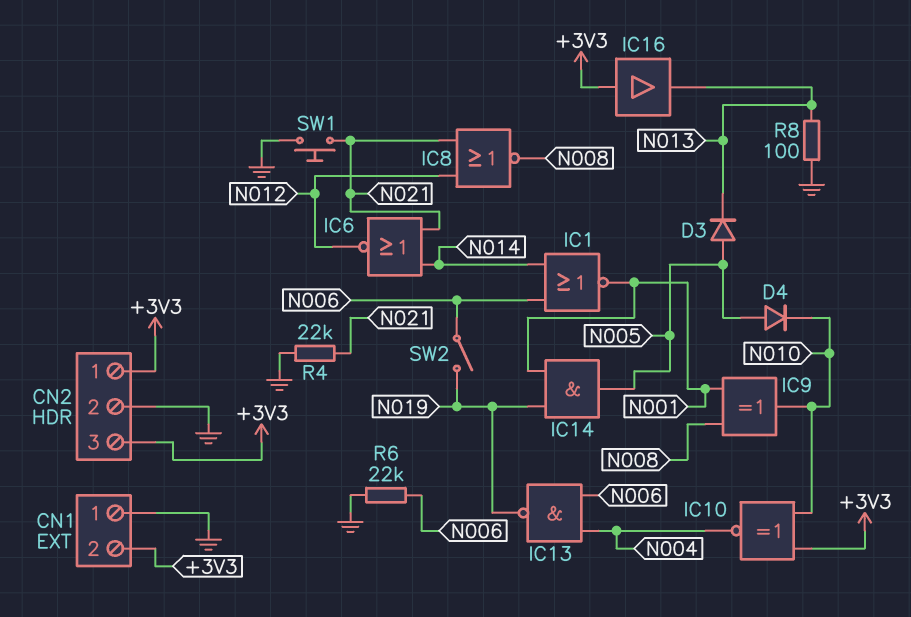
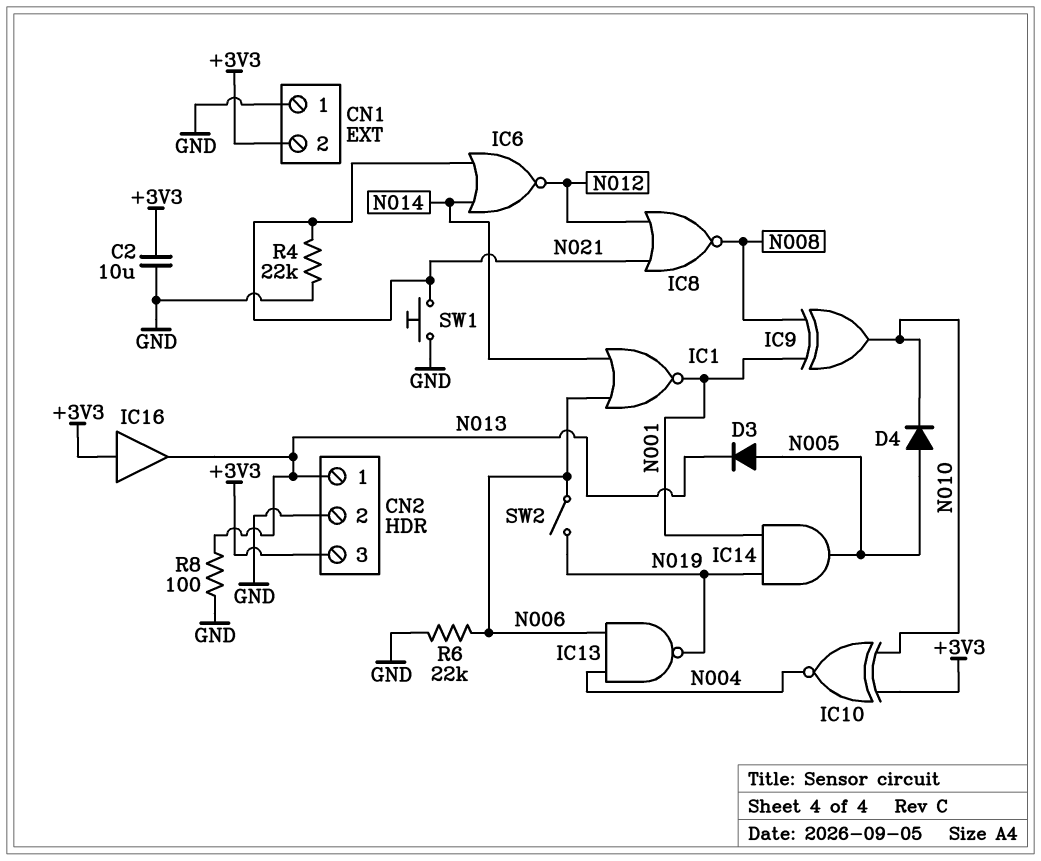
C2: none -> 10uF (+3V3, GND)
CN2 pin 1: +3V3 -> N013

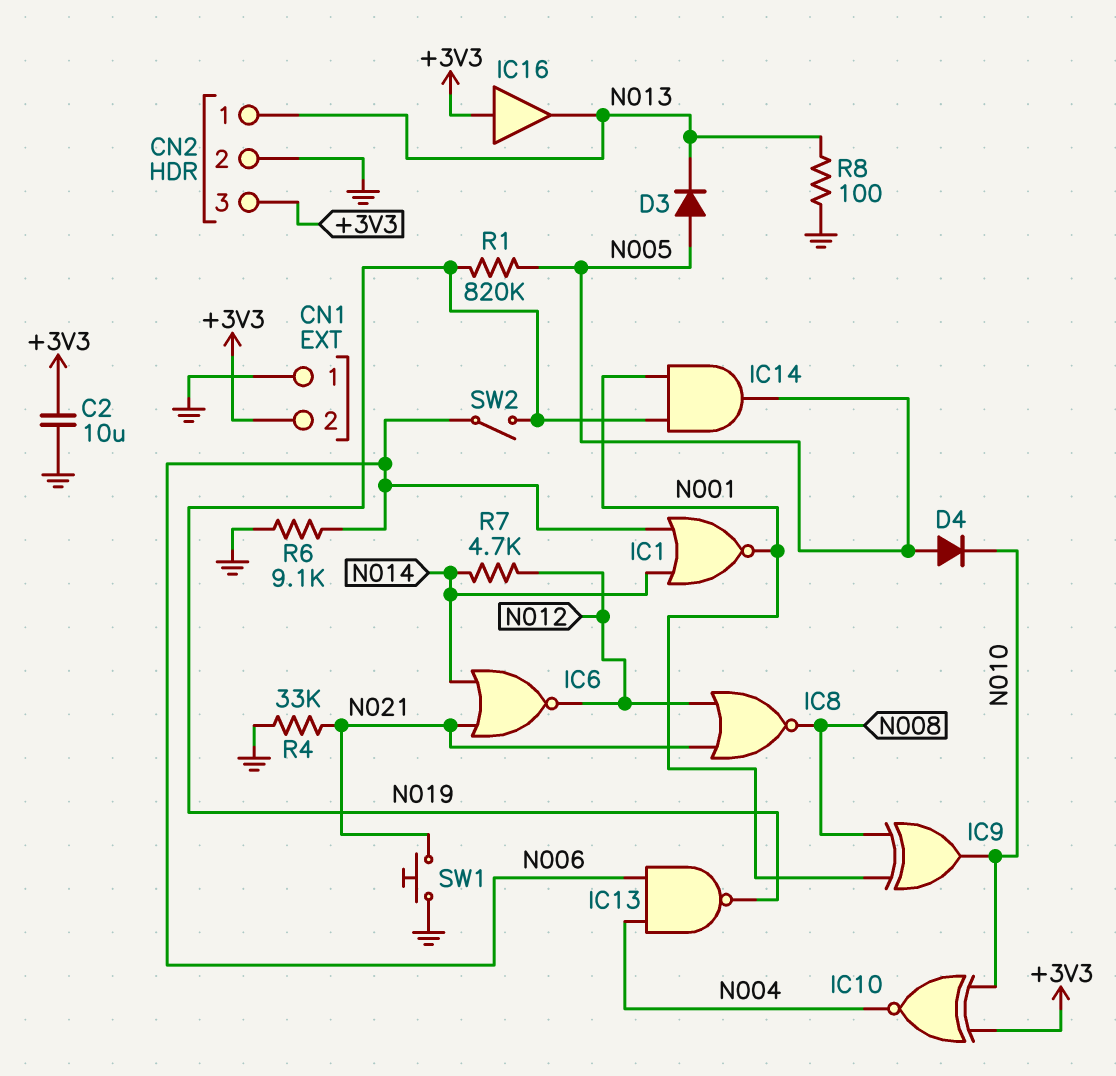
R1: none -> 820k (N005, N019)
R4: 22k (GND, N021) -> 33k (GND, N021)
R6: 22k (GND, N006) -> 9.1k (GND, N006)
R7: none -> 4.7k (N012, N014)

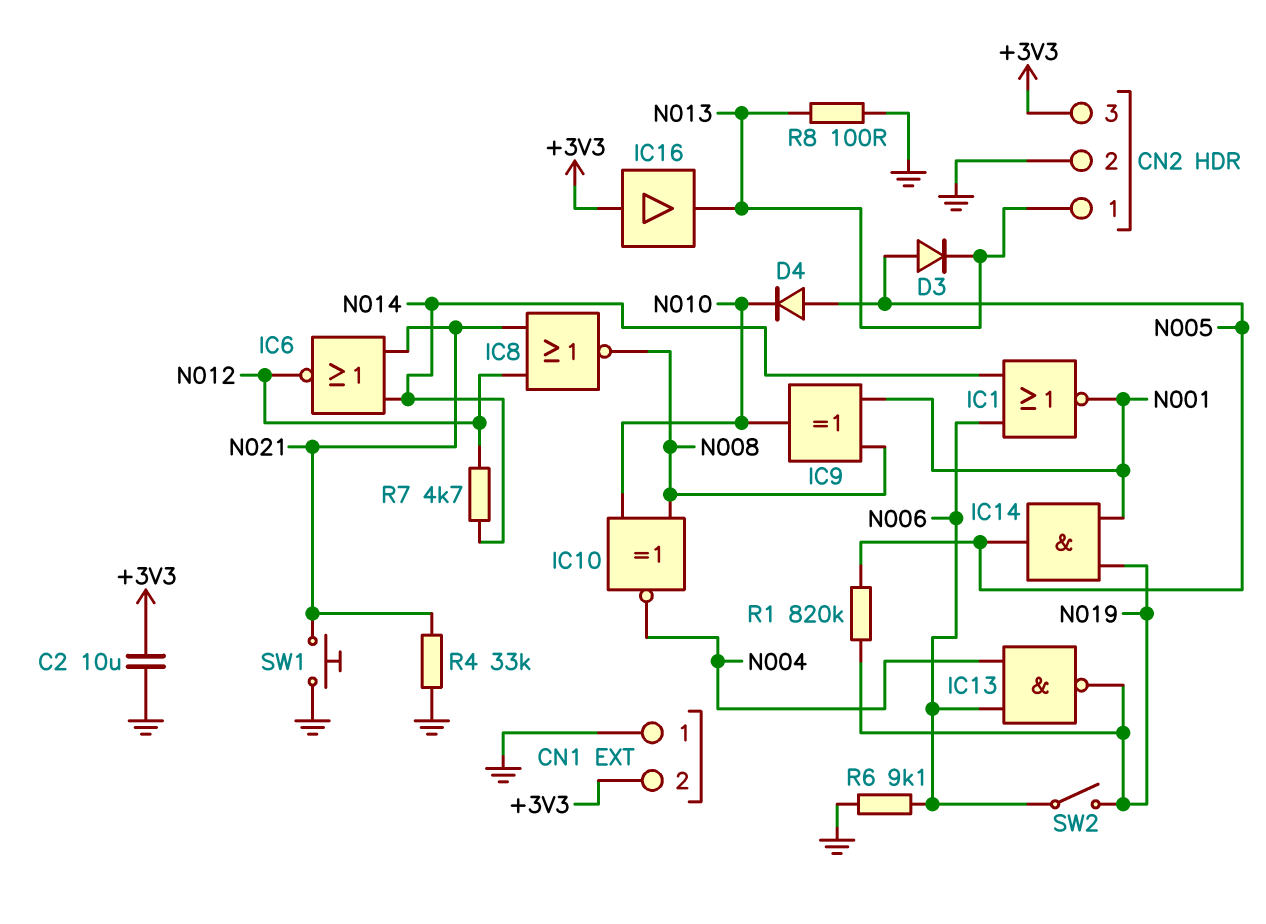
IC10: XNOR (in +3V3, in N010, out N004) -> XNOR (in N008, in N010, out N004)

